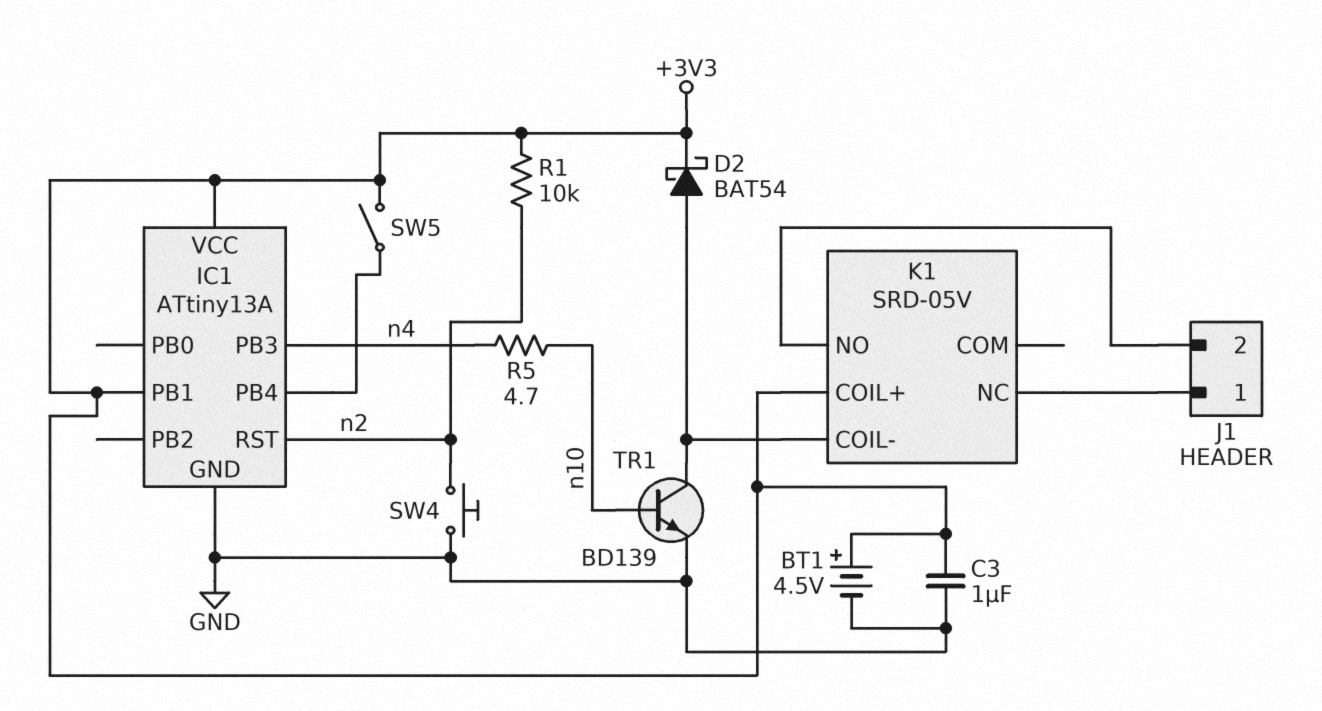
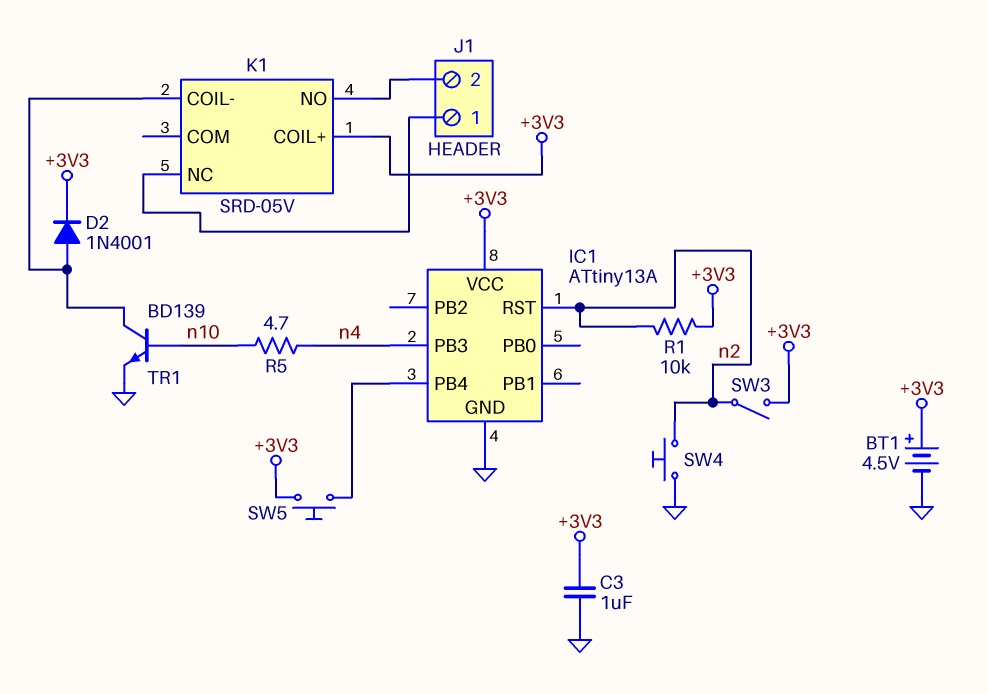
D2: schottky BAT54 (A K1/COIL-, K +3V3) -> diode 1N4001 (A K1/COIL-, K +3V3)
IC1 pin PB1: +3V3 -> none
SW3: none -> switch (+3V3, n2)
SW5: switch (+3V3, IC1/PB4) -> button (+3V3, IC1/PB4)

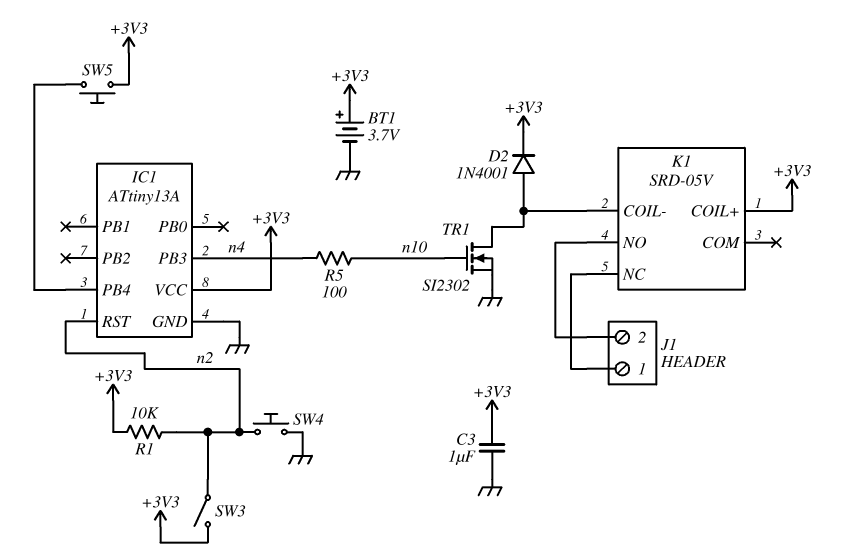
BT1: 4.5V (plus +3V3, minus GND) -> 3.7V (plus +3V3, minus GND)
R5: 4.7 (n4, n10) -> 100 (n4, n10)
TR1: NPN BD139 (B n10, C K1/COIL-, E GND) -> NMOS SI2302 (G n10, D K1/COIL-, S GND)

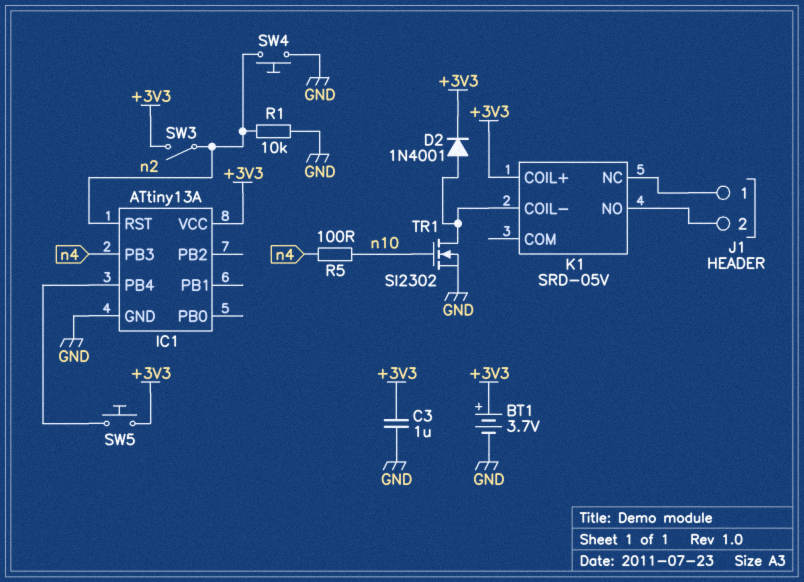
R1: 10k (+3V3, n2) -> 10k (GND, n2)

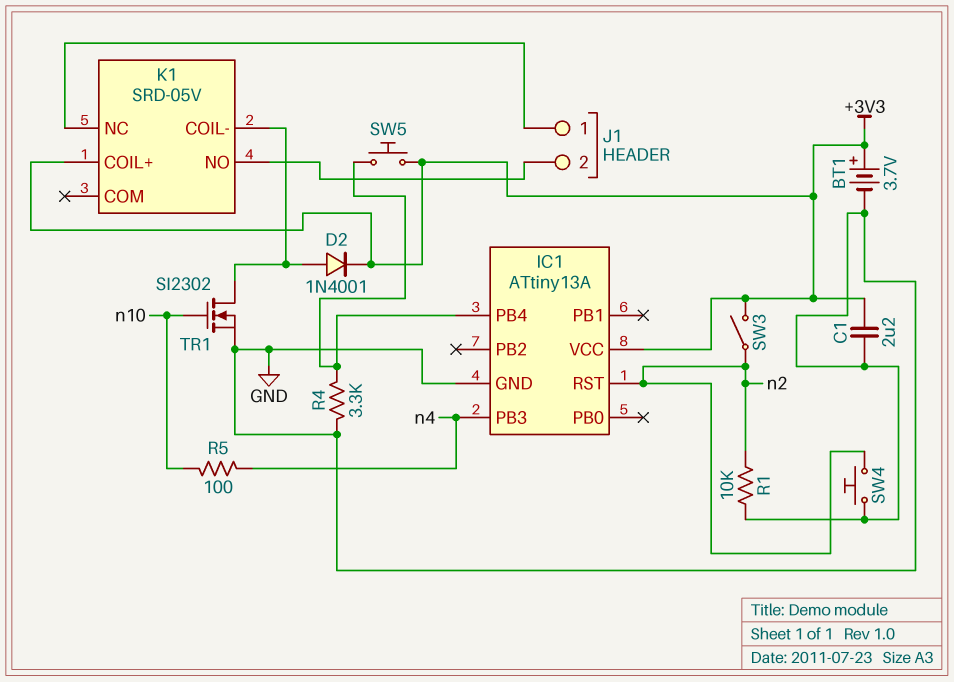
C1: none -> 2.2uF (+3V3, GND)
C3: 1uF (+3V3, GND) -> none
R4: none -> 3.3k (GND, IC1/PB4)

